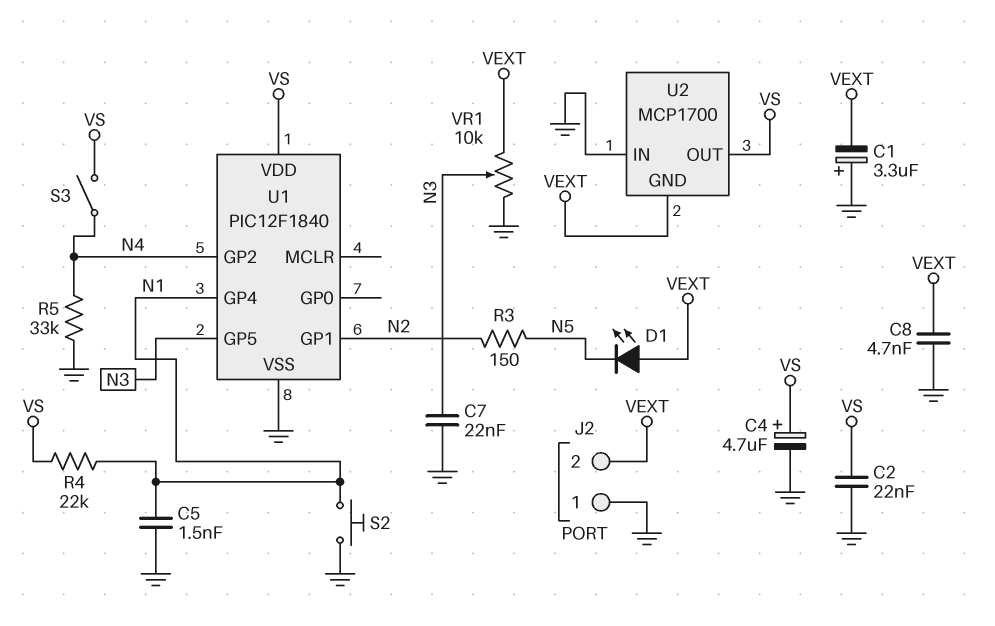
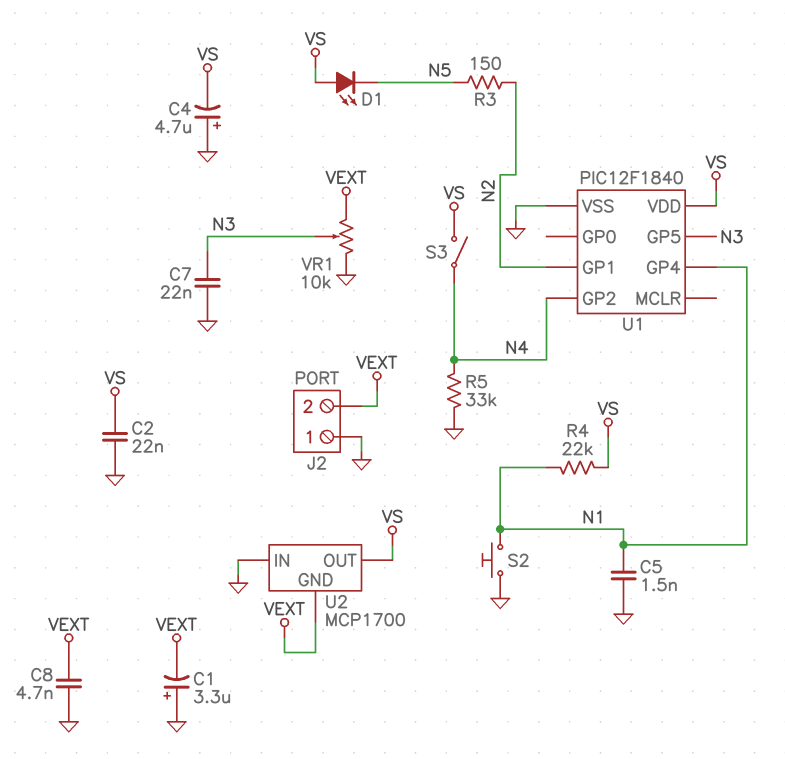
C4: 4.7uF (plus VS, minus GND) -> 4.7uF (plus GND, minus VS)
D1: LED (A VEXT, K N5) -> LED (A VS, K N5)

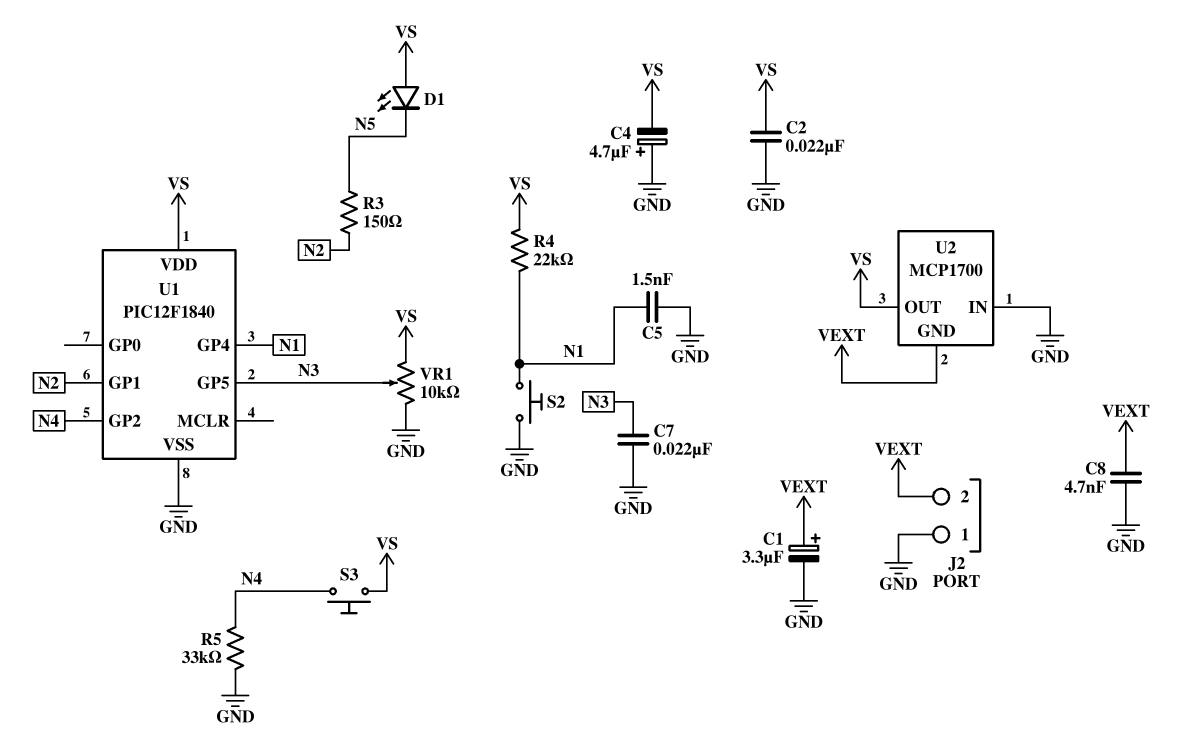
C1: 3.3uF (plus GND, minus VEXT) -> 3.3uF (plus VEXT, minus GND)
S3: switch (N4, VS) -> button (N4, VS)
VR1: 10k (GND, VEXT, wiper N3) -> 10k (GND, VS, wiper N3)

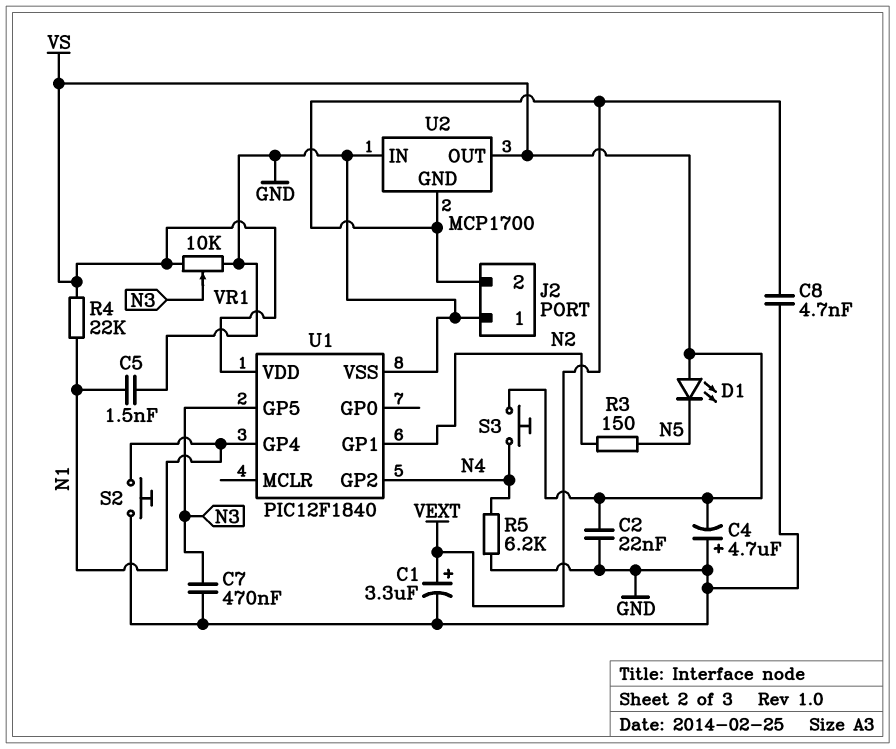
C7: 22nF (GND, N3) -> 470nF (GND, N3)
R5: 33k (GND, N4) -> 6.2k (GND, N4)

